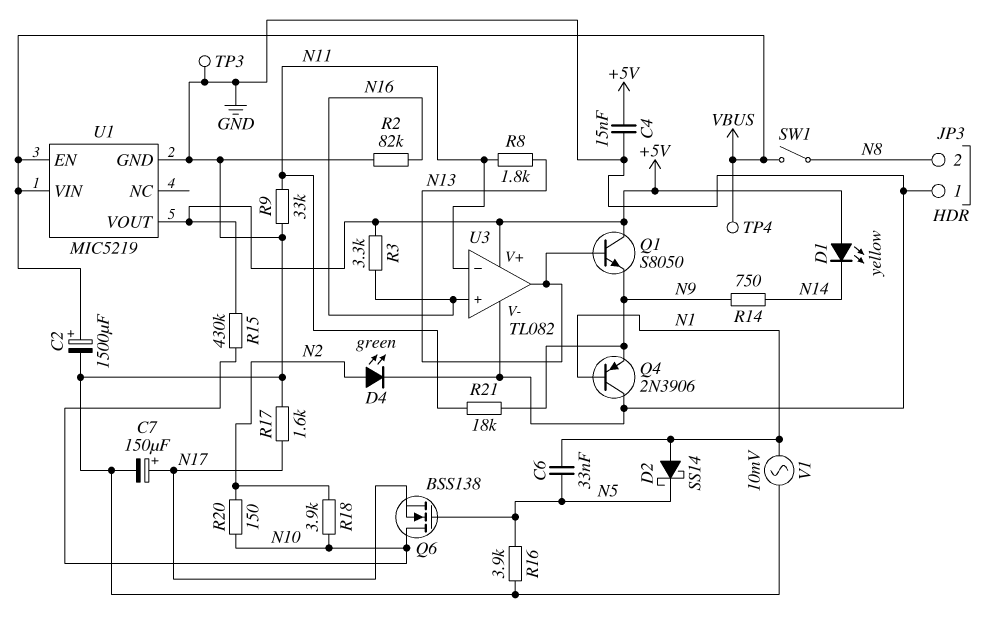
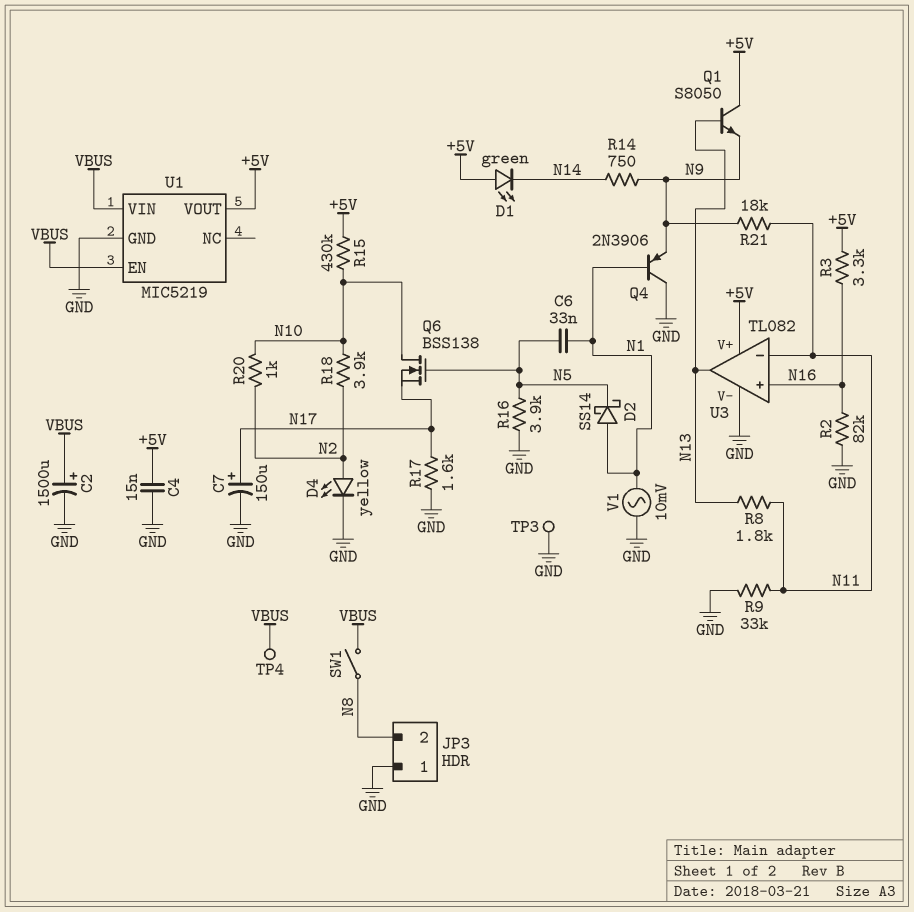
D1: LED yellow (A +5V, K N14) -> LED green (A +5V, K N14)
D4: LED green (A N2, K GND) -> LED yellow (A N2, K GND)
R20: 150 (N2, N10) -> 1k (N2, N10)

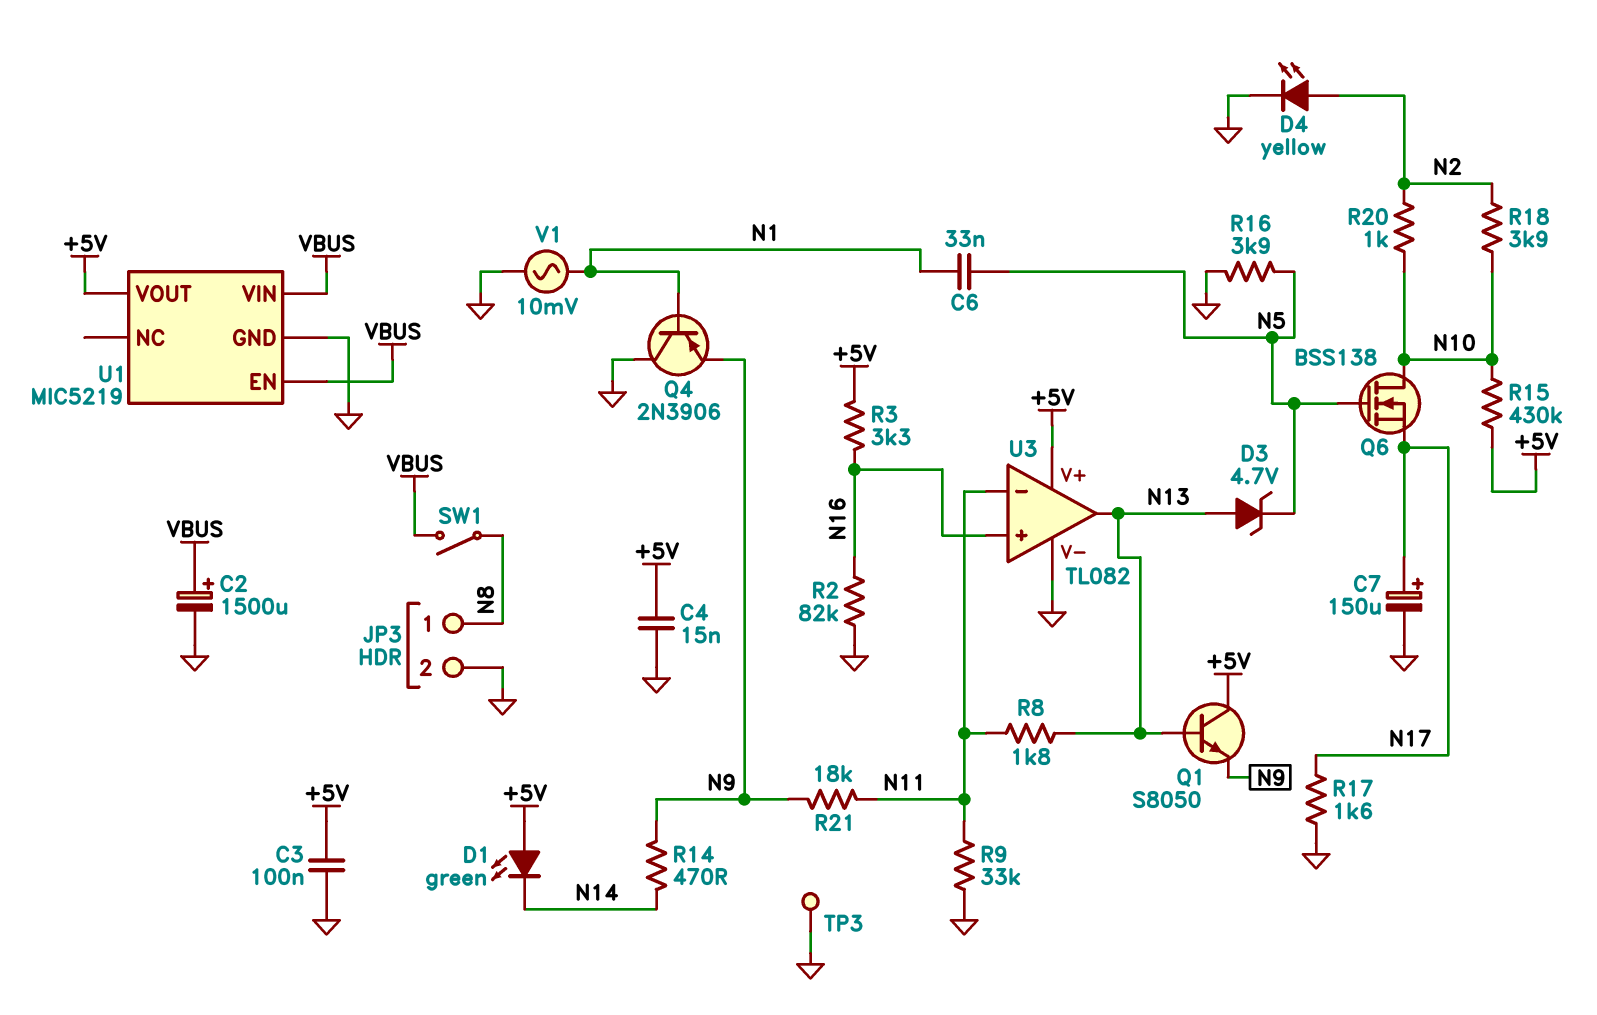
C3: none -> 100nF (+5V, GND)
D2: schottky SS14 (A N1, K N5) -> none
D3: none -> zener 4.7V (A N13, K N5)
JP3 pin 1: GND -> N8
JP3 pin 2: N8 -> GND
R14: 750 (N9, N14) -> 470 (N9, N14)
TP4: test point (VBUS) -> none

